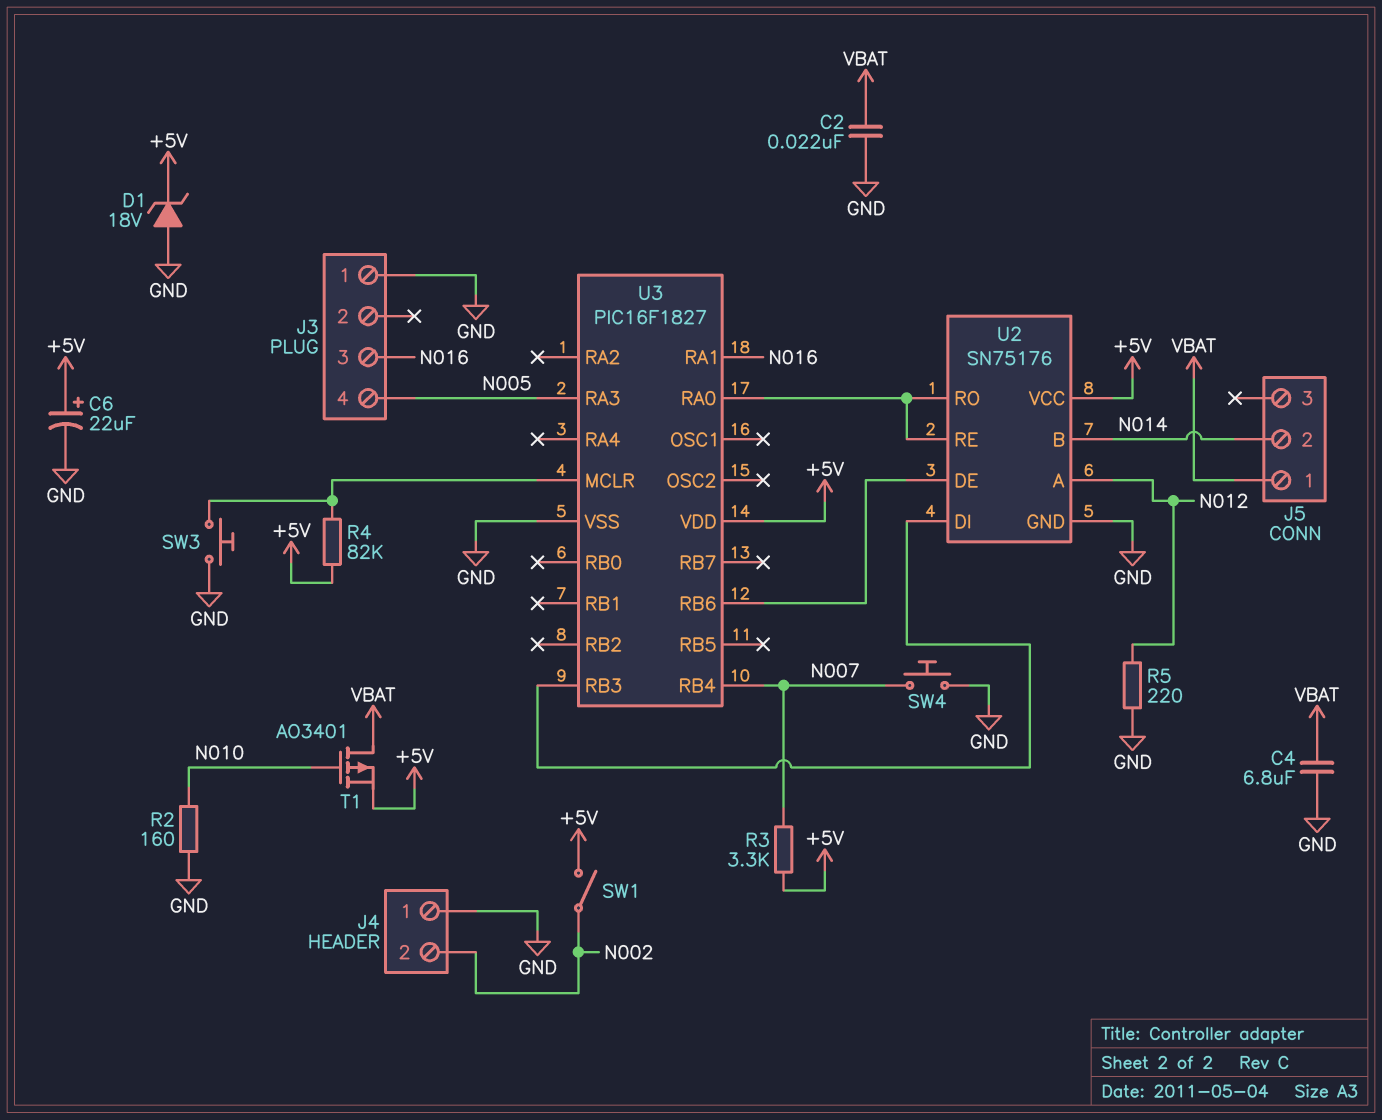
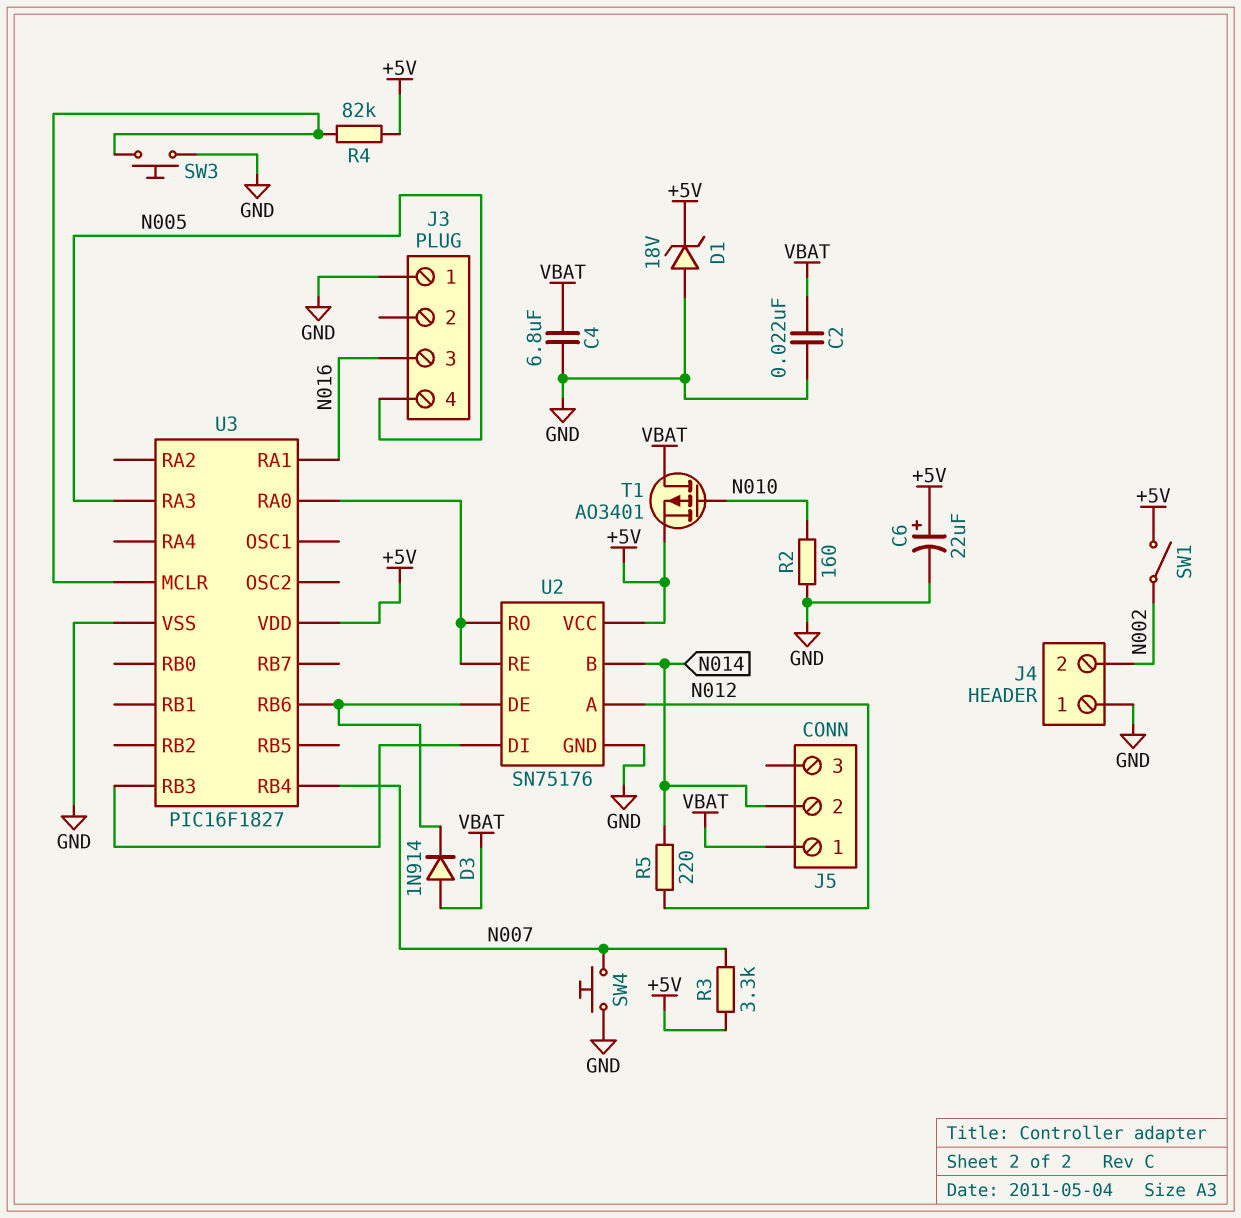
D3: none -> diode 1N914 (A VBAT, K U2/DE)
R5: 220 (GND, N012) -> 220 (N012, N014)

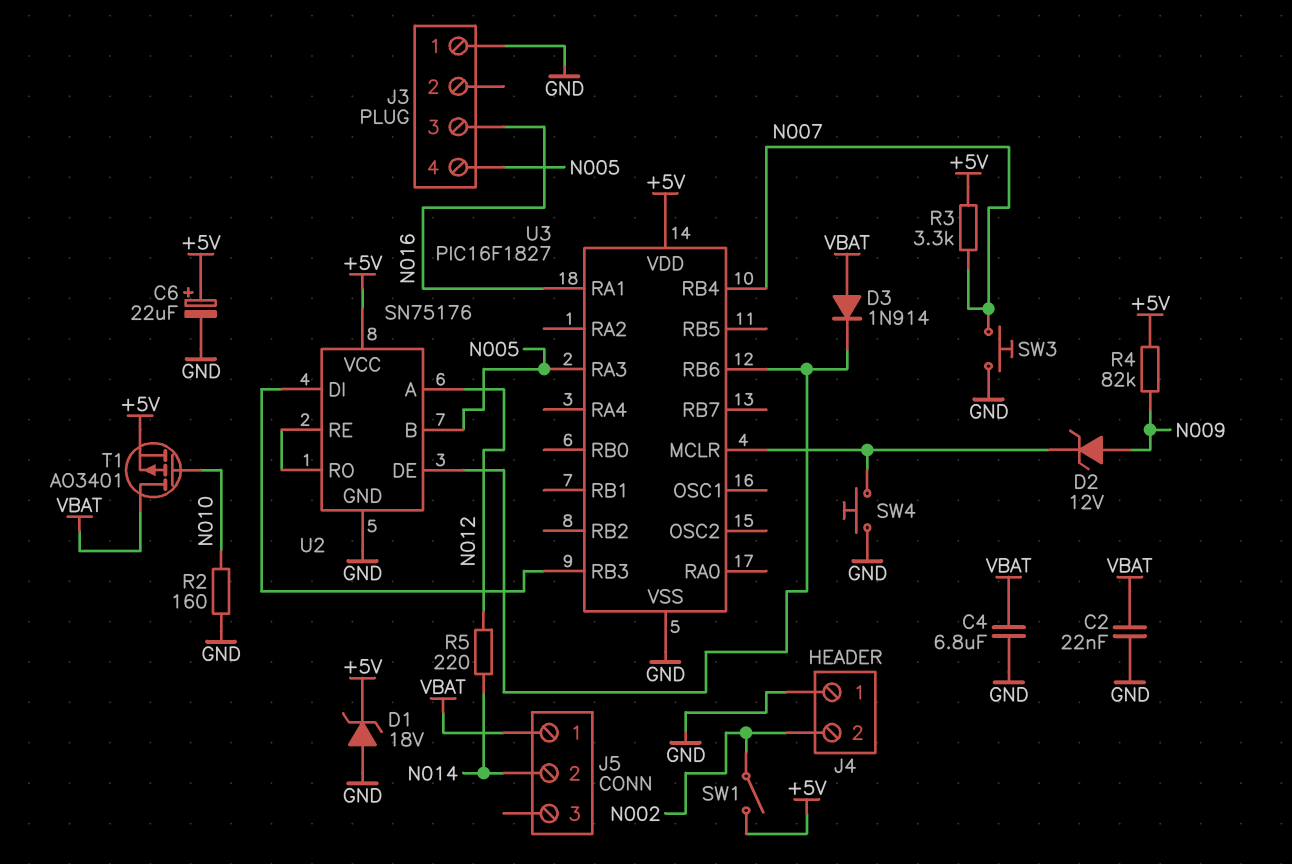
D2: none -> zener 12V (A N009, K U3/MCLR)
R4: 82k (+5V, U3/MCLR) -> 82k (+5V, N009)
SW3: button (GND, U3/MCLR) -> button (GND, N007)
SW4: button (GND, N007) -> button (GND, U3/MCLR)
U2 pin B: N014 -> N005
U3 pin RA0: U2/RE -> none

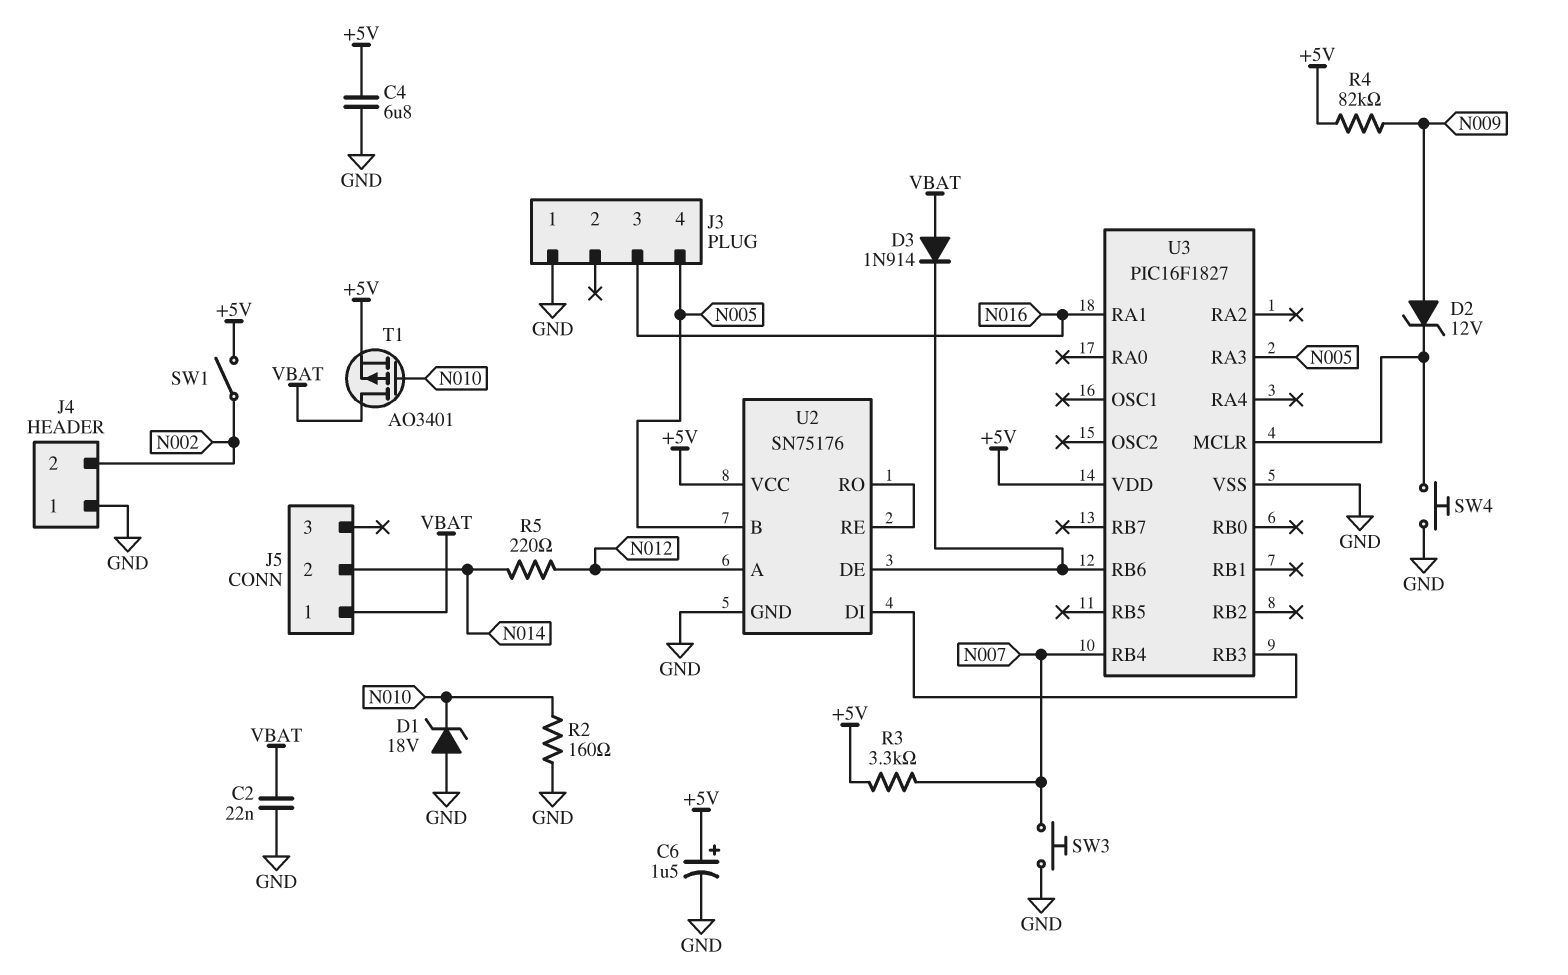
C4: 6.8uF (GND, VBAT) -> 6.8uF (+5V, GND)
C6: 22uF (plus +5V, minus GND) -> 1.5uF (plus +5V, minus GND)
D1: zener 18V (A GND, K +5V) -> zener 18V (A GND, K N010)

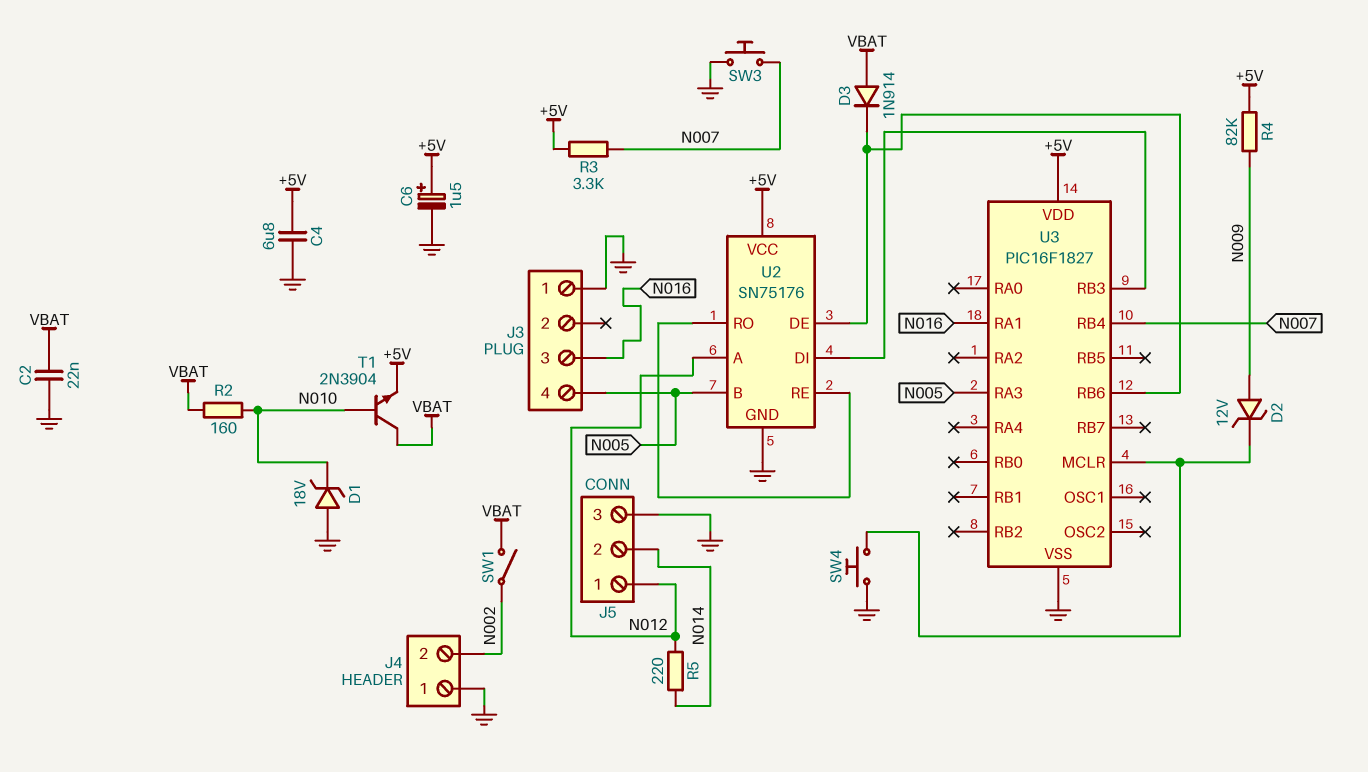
J5 pin 1: VBAT -> N012
J5 pin 3: none -> GND
R2: 160 (GND, N010) -> 160 (N010, VBAT)
SW1: switch (+5V, N002) -> switch (N002, VBAT)
T1: PMOS AO3401 (G N010, D VBAT, S +5V) -> NPN 2N3904 (B N010, C VBAT, E +5V)

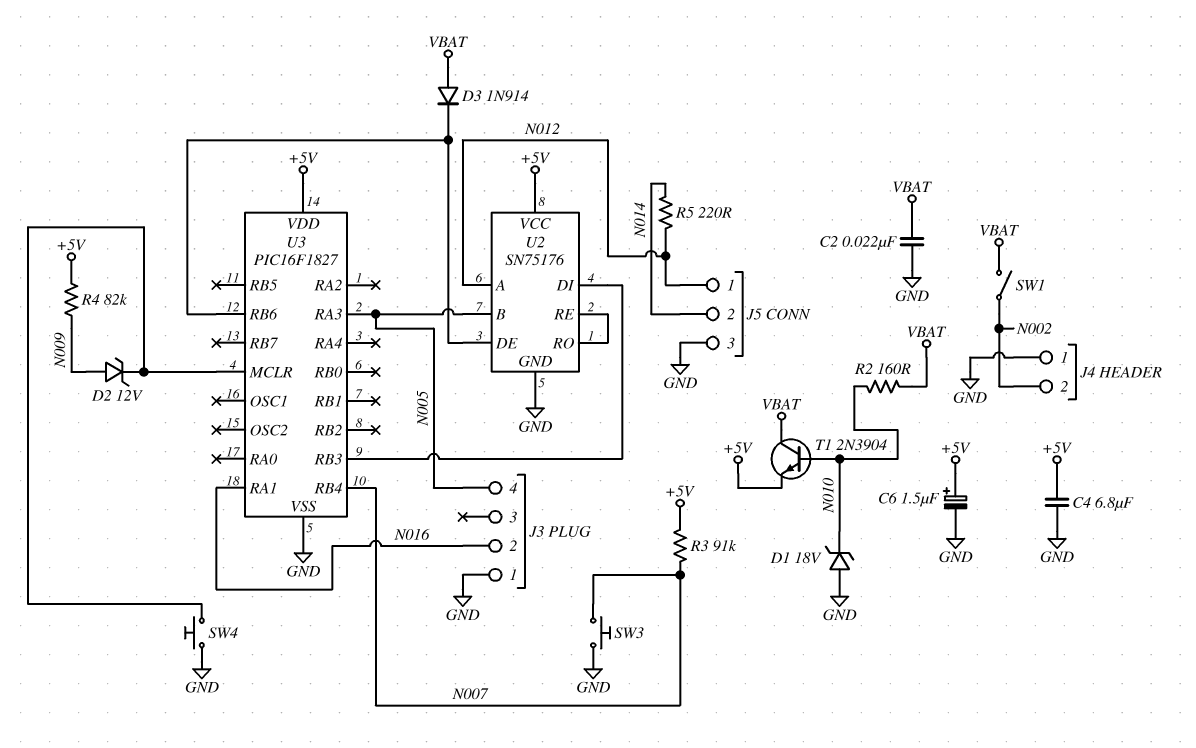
J3 pin 2: none -> N016
J3 pin 3: N016 -> none
R3: 3.3k (+5V, N007) -> 91k (+5V, N007)

